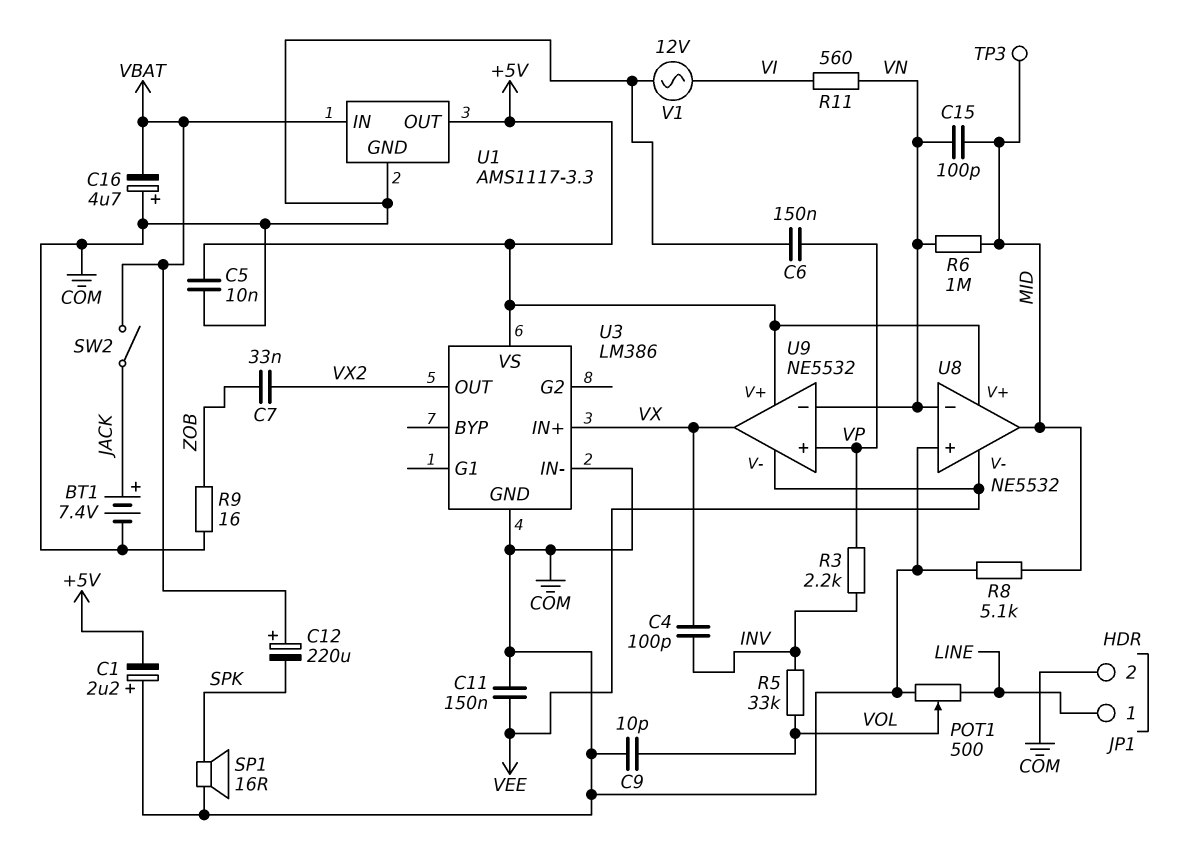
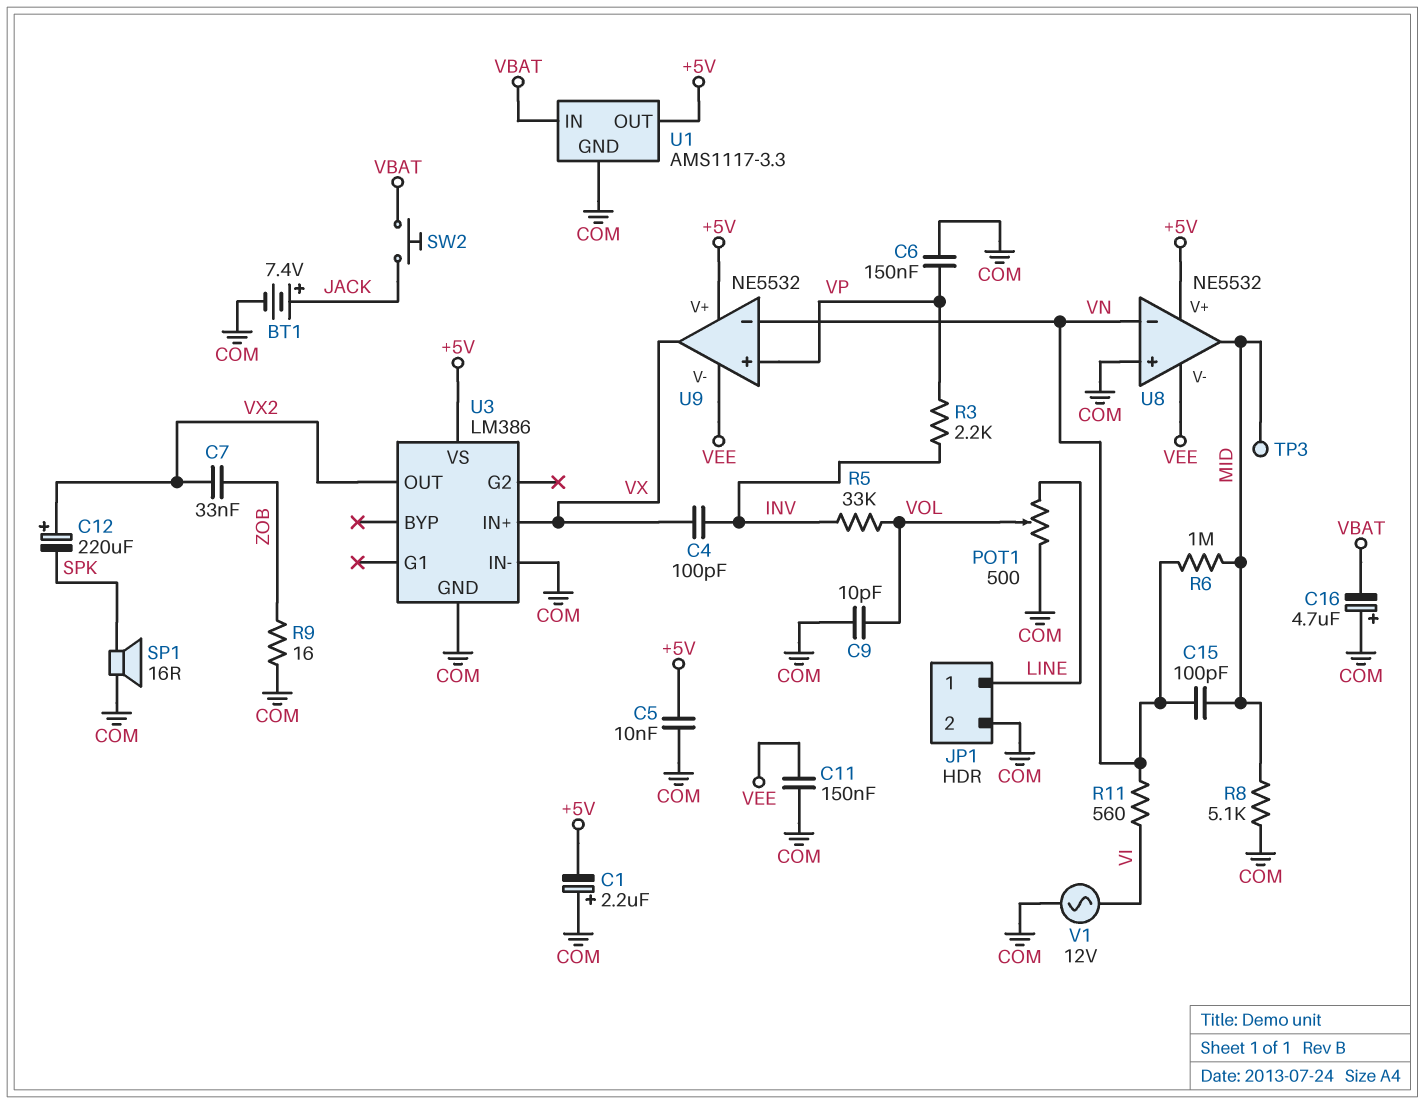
C12: 220uF (plus VBAT, minus SPK) -> 220uF (plus VX2, minus SPK)
SW2: switch (JACK, VBAT) -> button (JACK, VBAT)

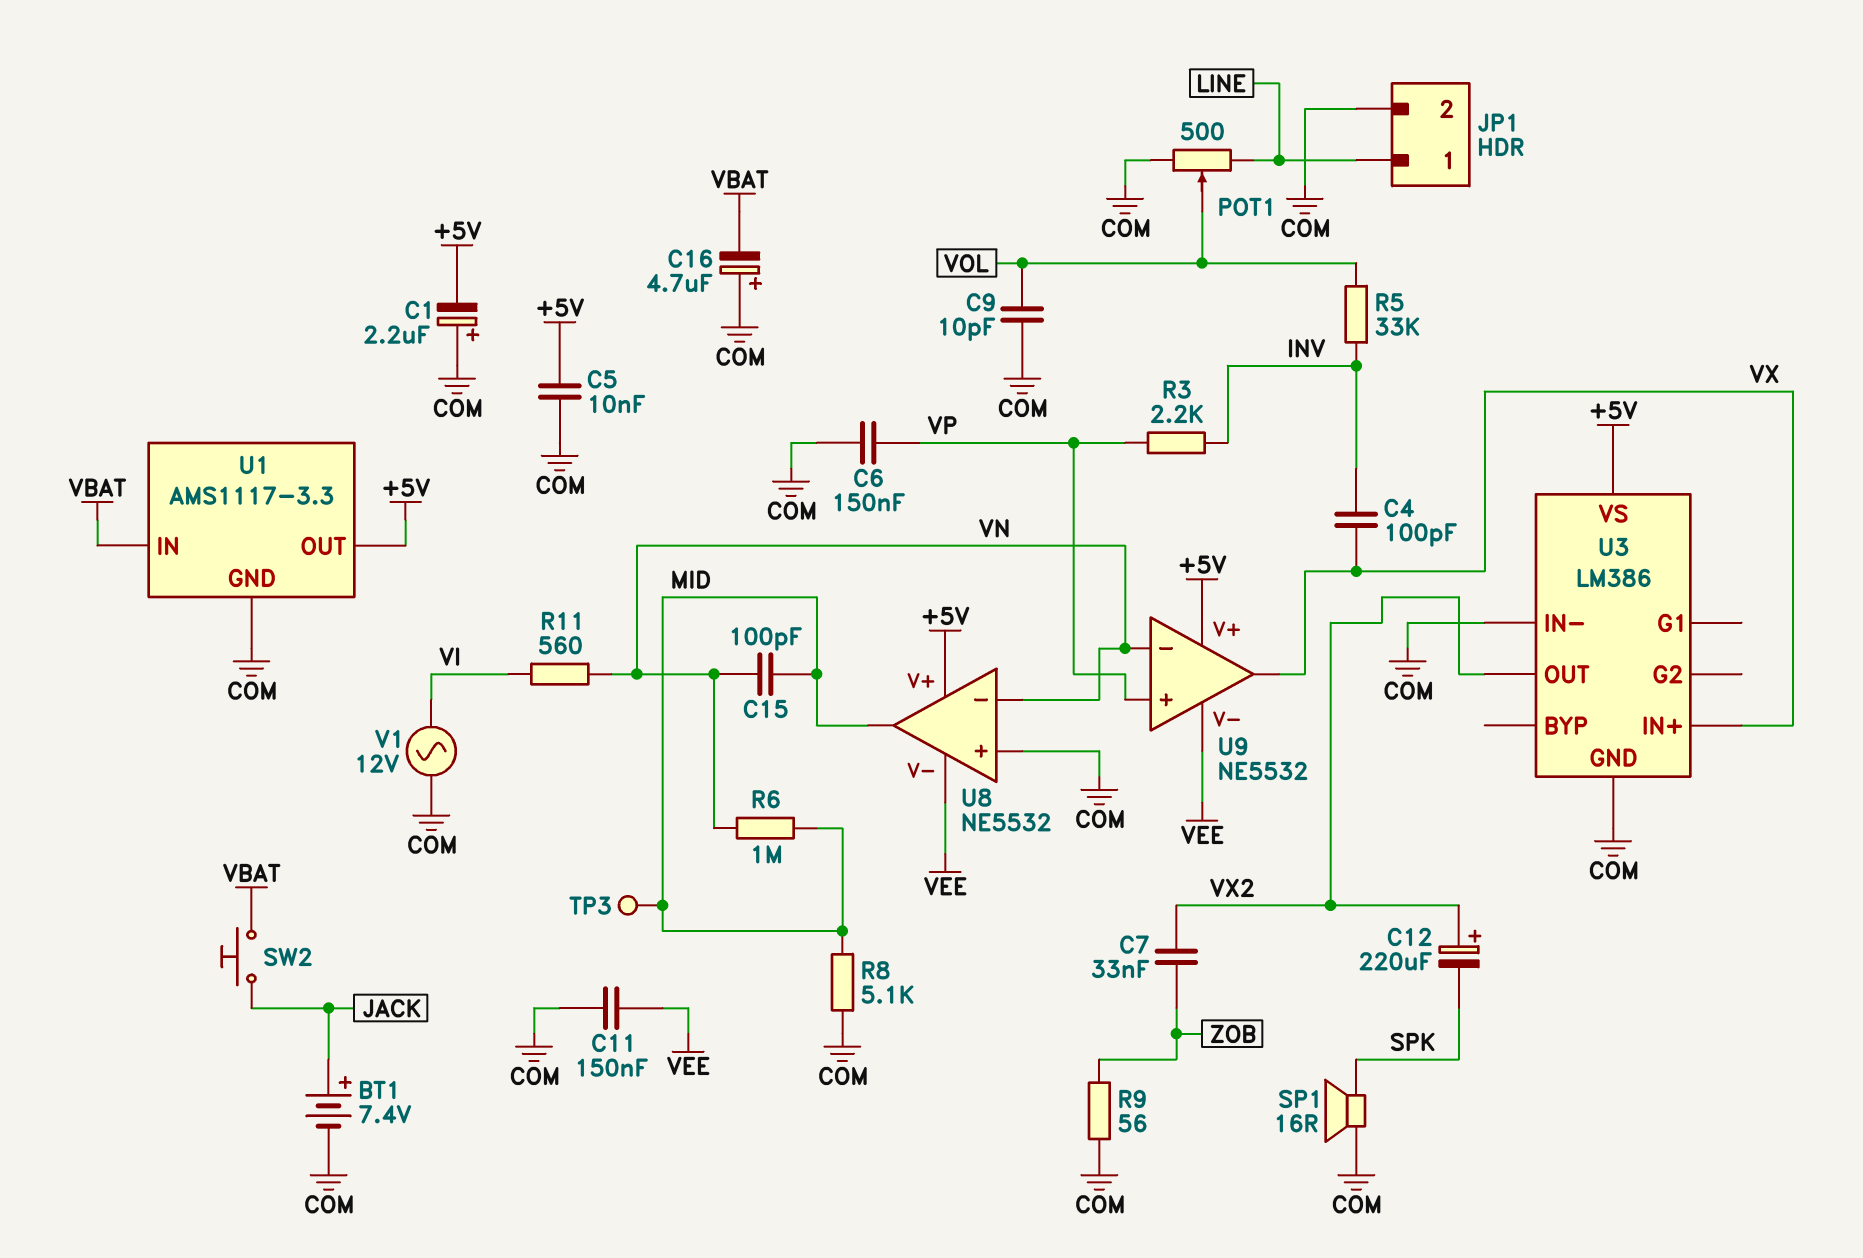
R9: 16 (COM, ZOB) -> 56 (COM, ZOB)

